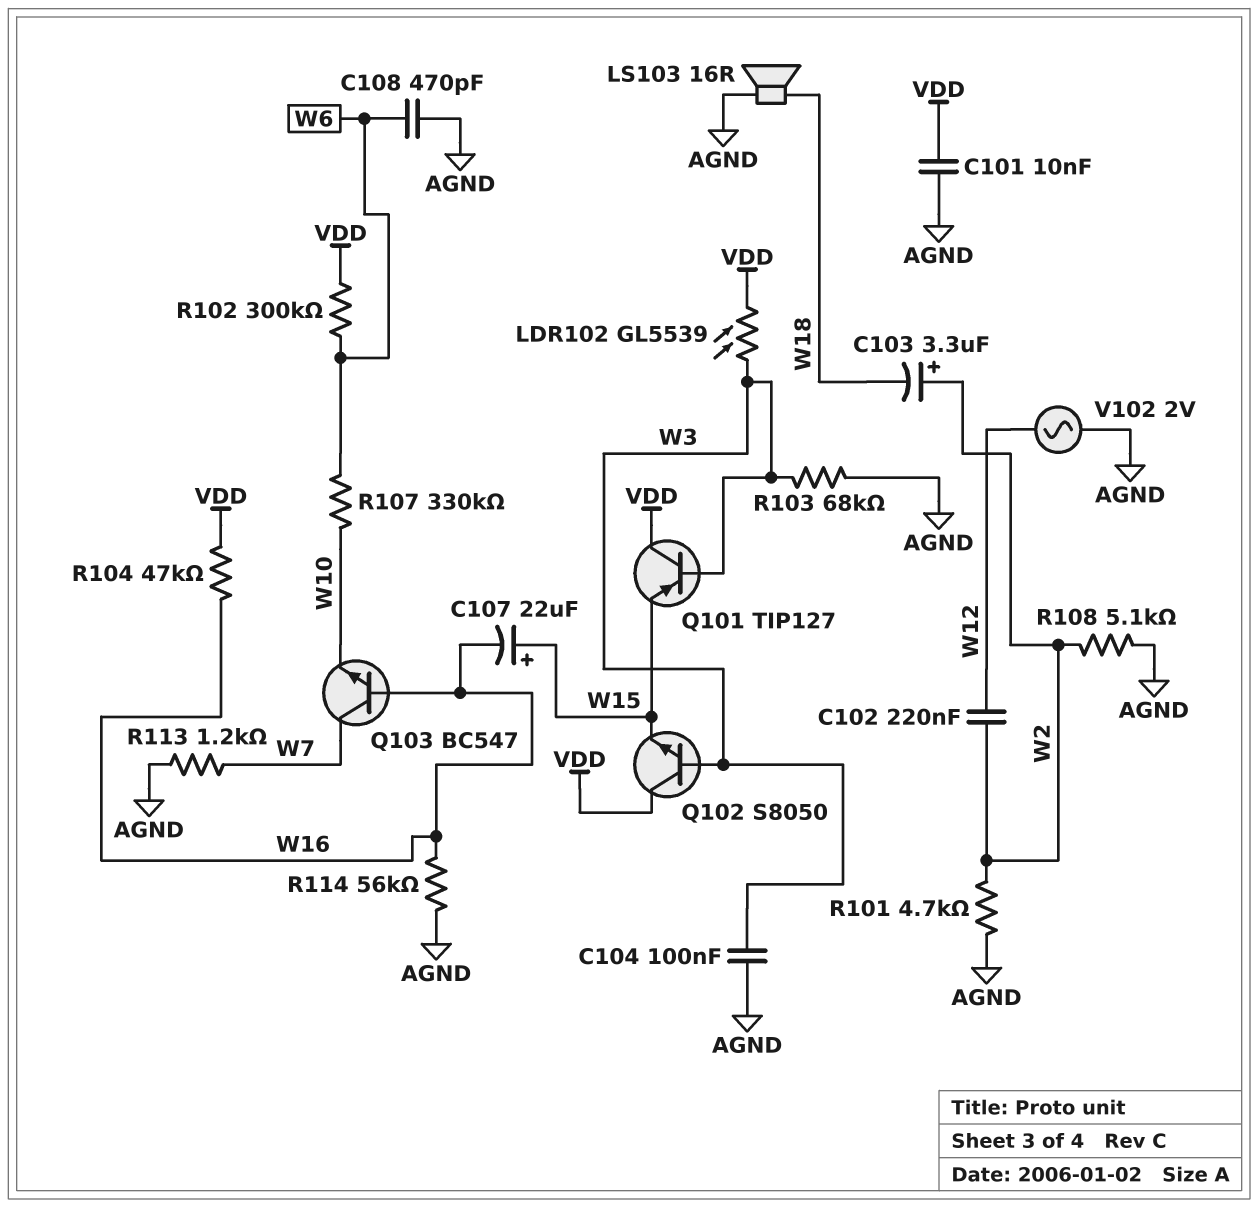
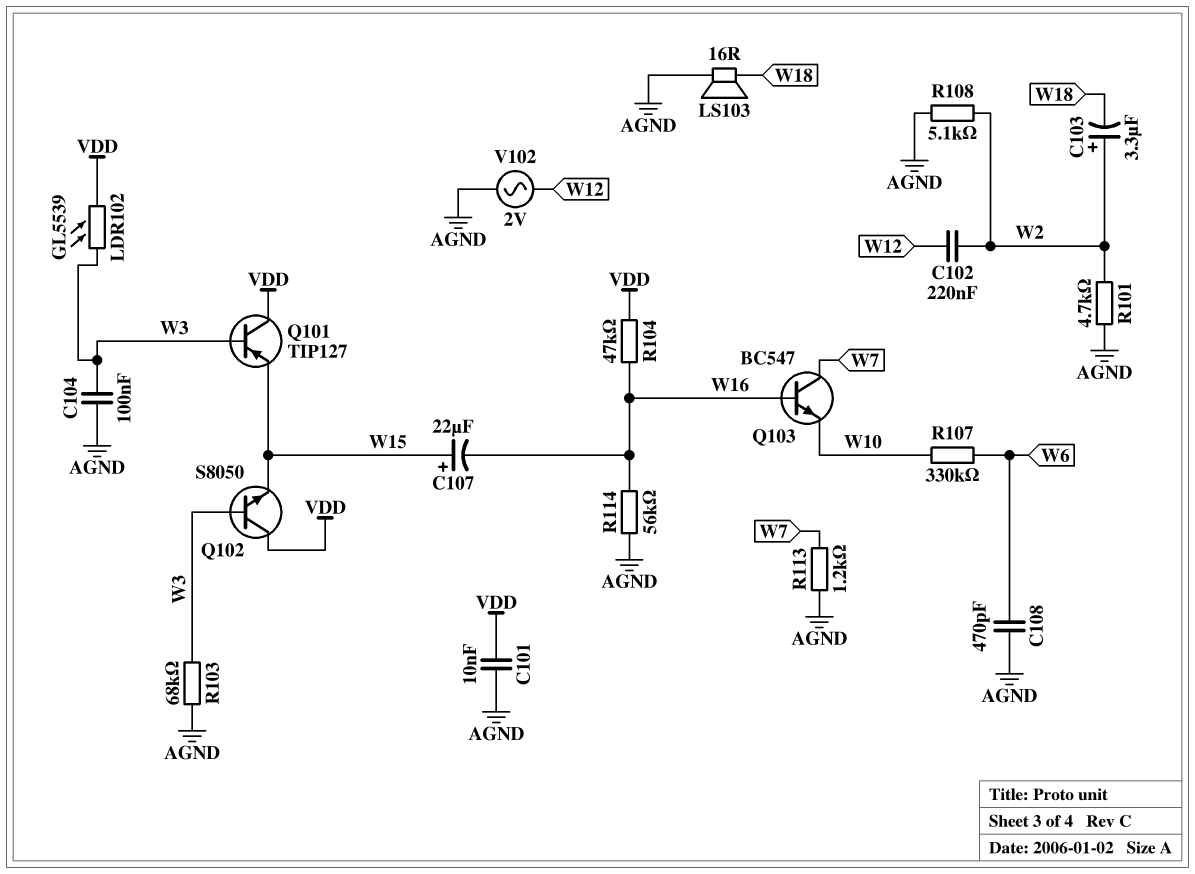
R102: 300k (VDD, W6) -> none

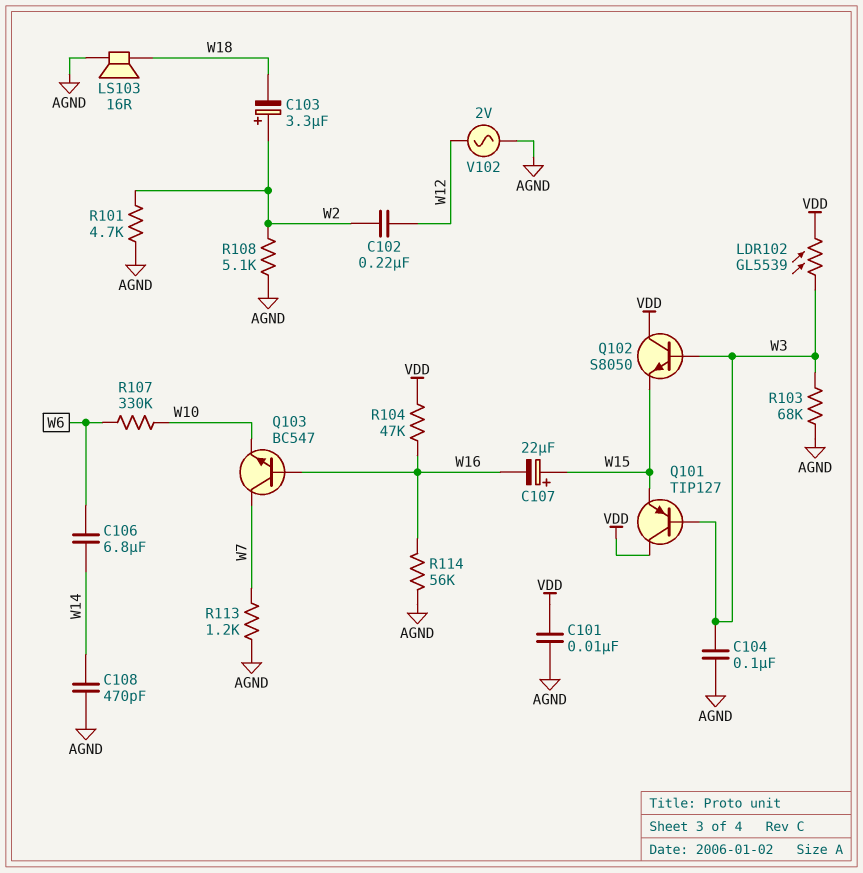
C106: none -> 6.8uF (W6, W14)
C108: 470pF (AGND, W6) -> 470pF (AGND, W14)

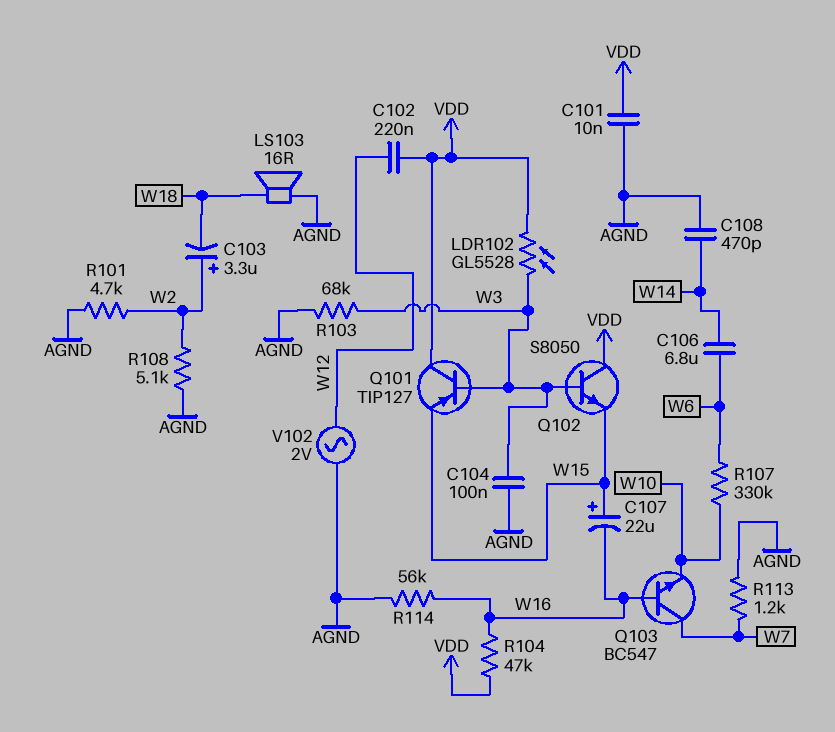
C102: 220nF (W2, W12) -> 220nF (VDD, W12)
LDR102: GL5539 (VDD, W3) -> GL5528 (VDD, W3)

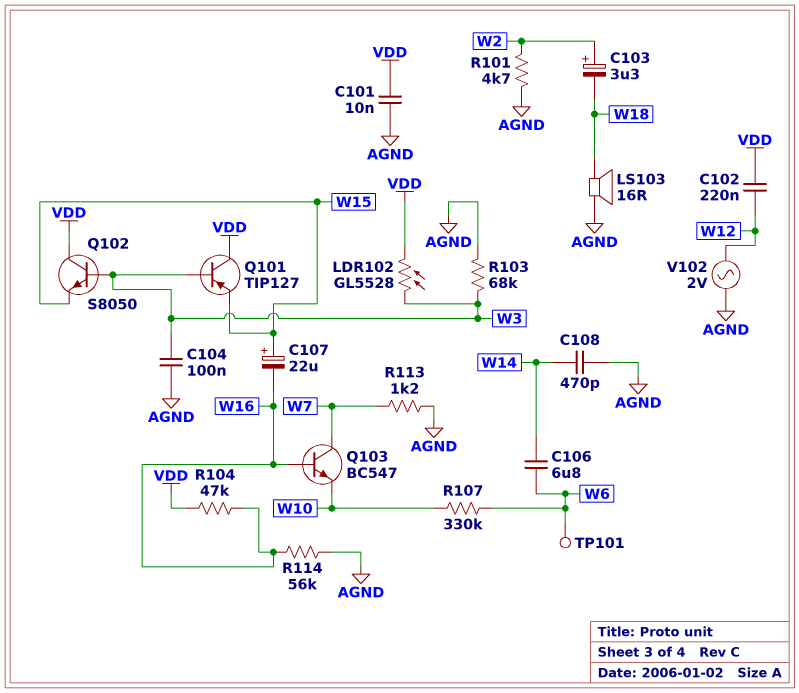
R108: 5.1k (AGND, W2) -> none
TP101: none -> test point (W6)

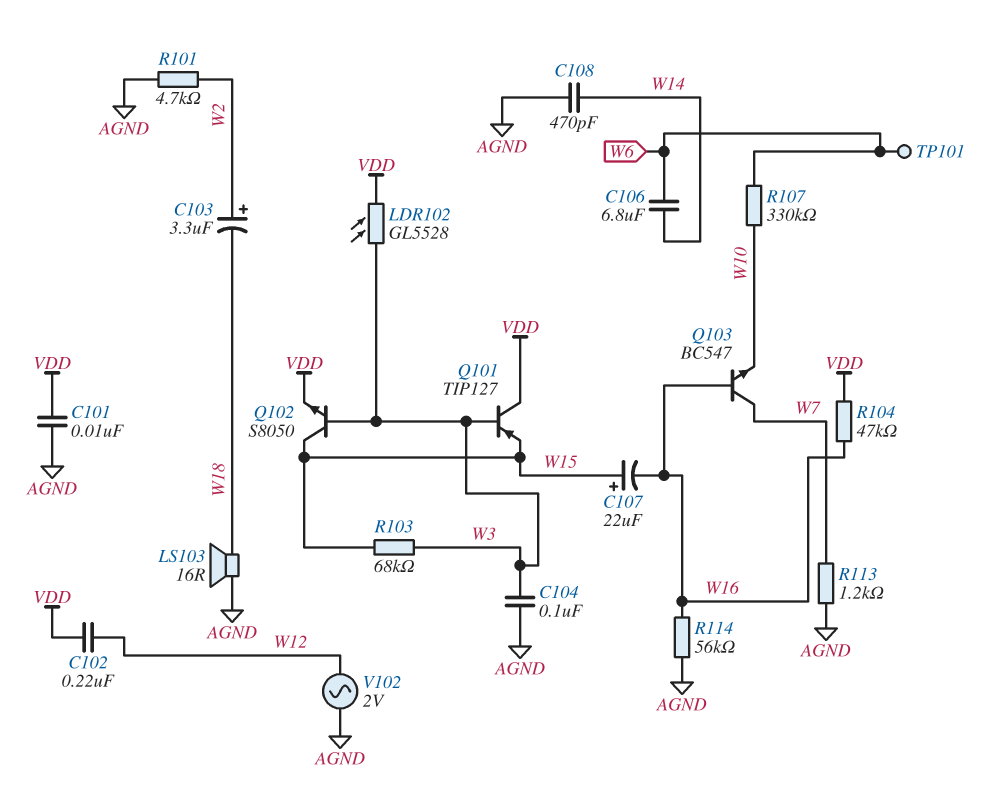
Q102: NPN S8050 (B W3, C VDD, E W15) -> NPN S8050 (B W3, C W15, E VDD)
R103: 68k (AGND, W3) -> 68k (W3, W15)

